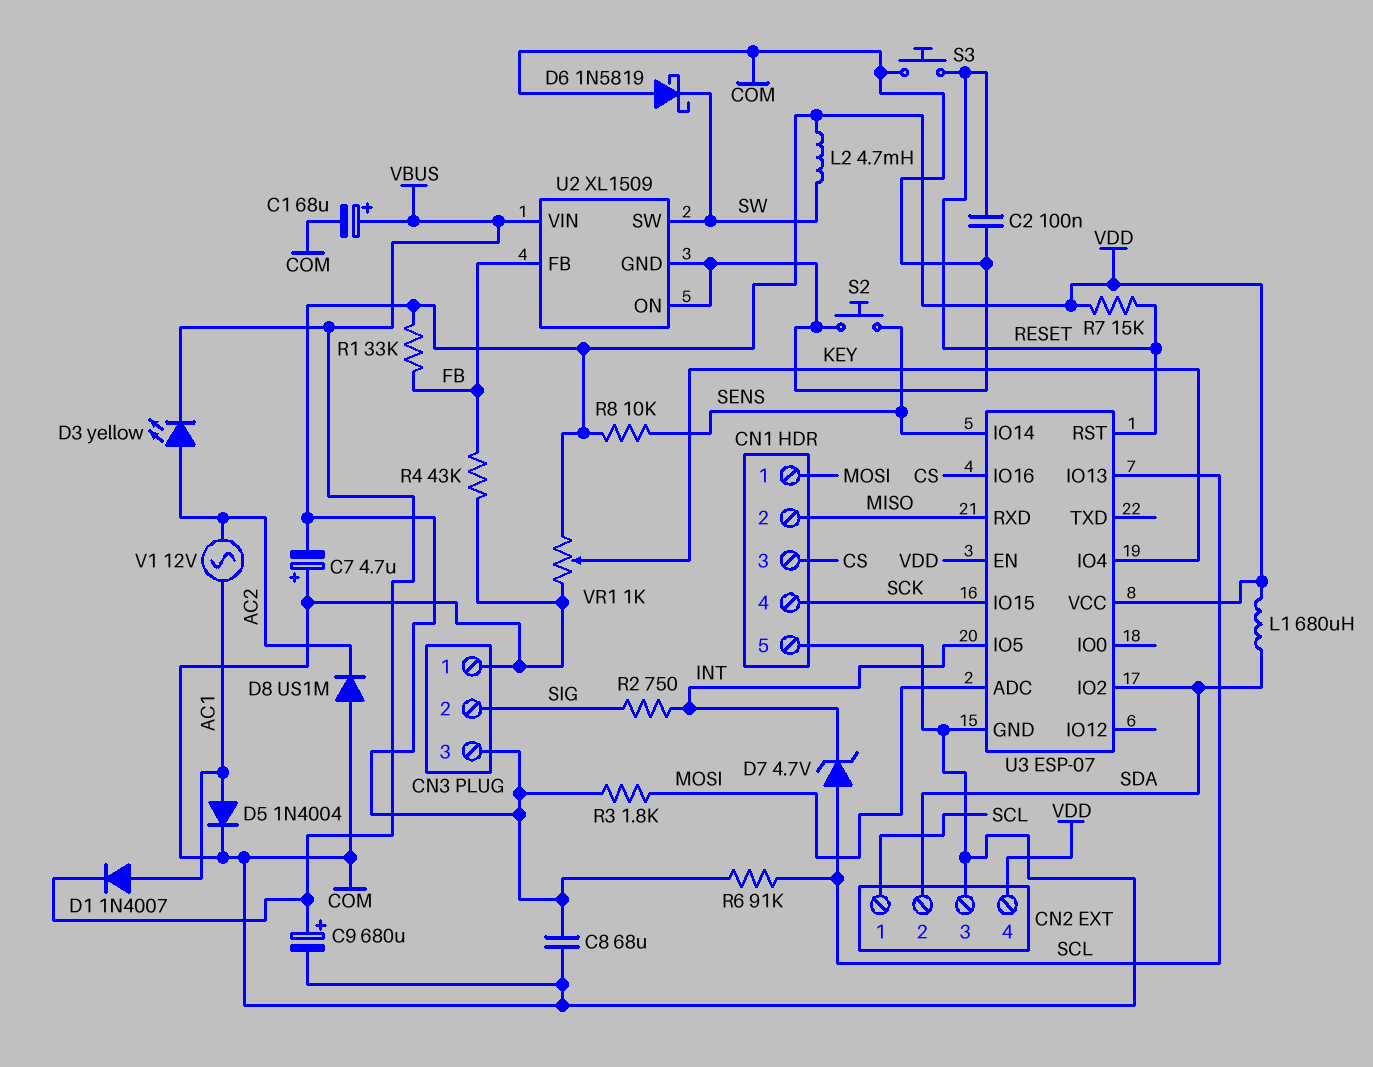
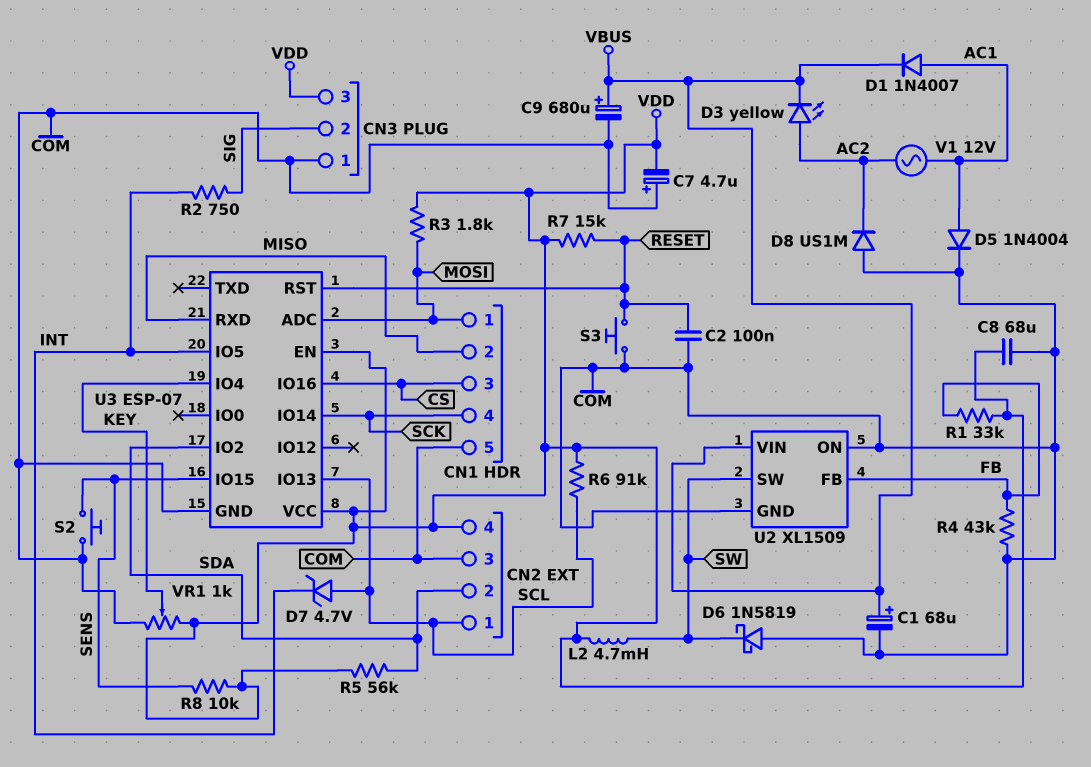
L1: 680uH (SDA, VDD) -> none
R5: none -> 56k (SDA, VDD)
U3 pin IO14: SENS -> SCK
U3 pin IO15: SCK -> SENS

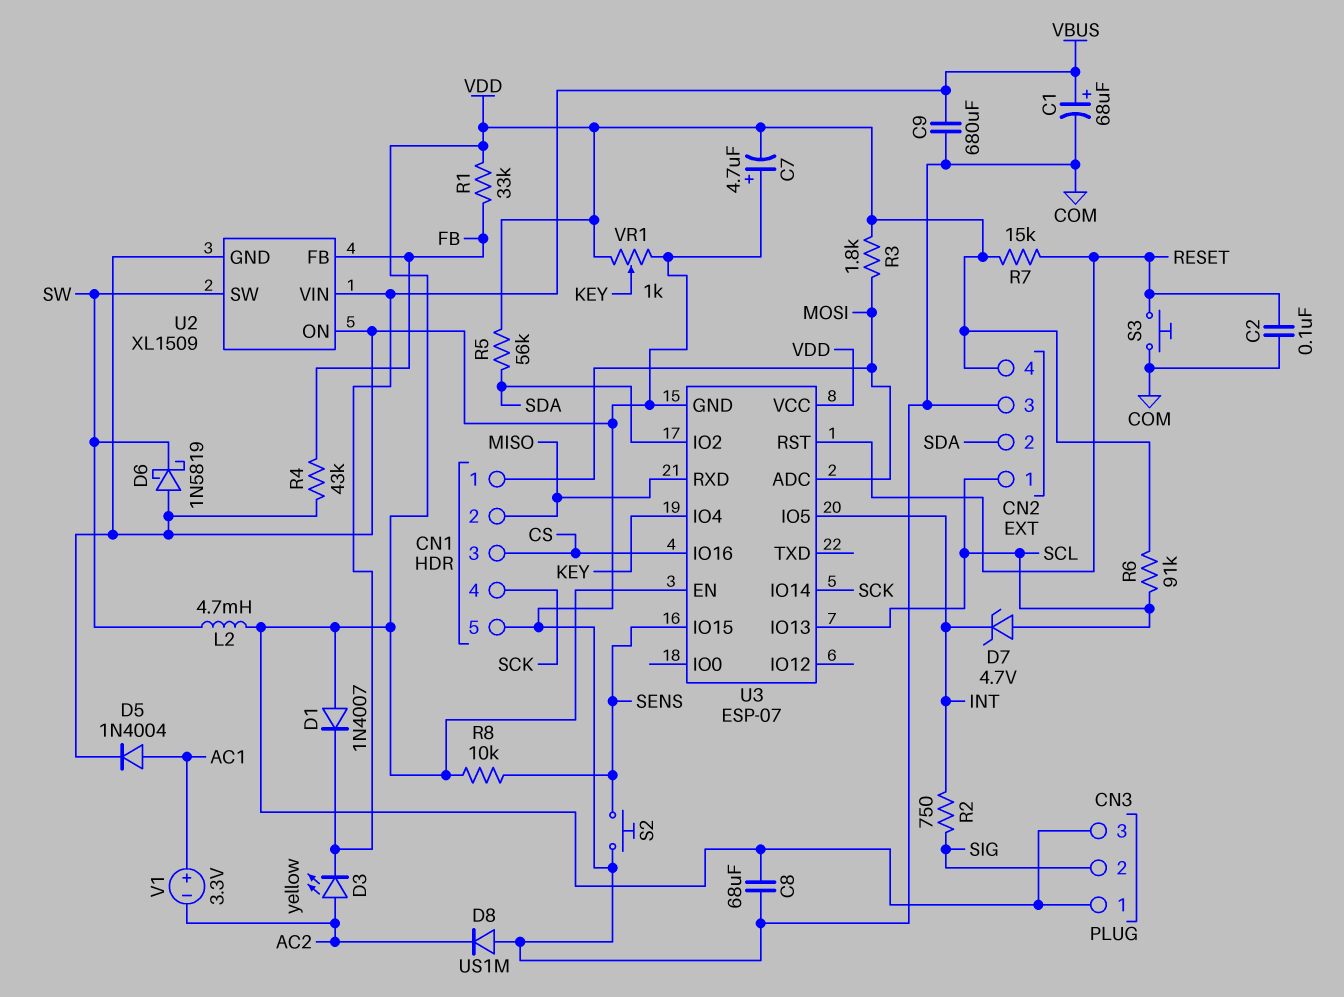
C9: 680uF (plus VBUS, minus COM) -> 680uF (COM, VBUS)
CN3 pin 1: COM -> VDD
D1: diode 1N4007 (A AC1, K VBUS) -> diode 1N4007 (A VDD, K VBUS)
V1: AC 12V (AC1, AC2) -> 3.3V (plus AC1, minus AC2)

